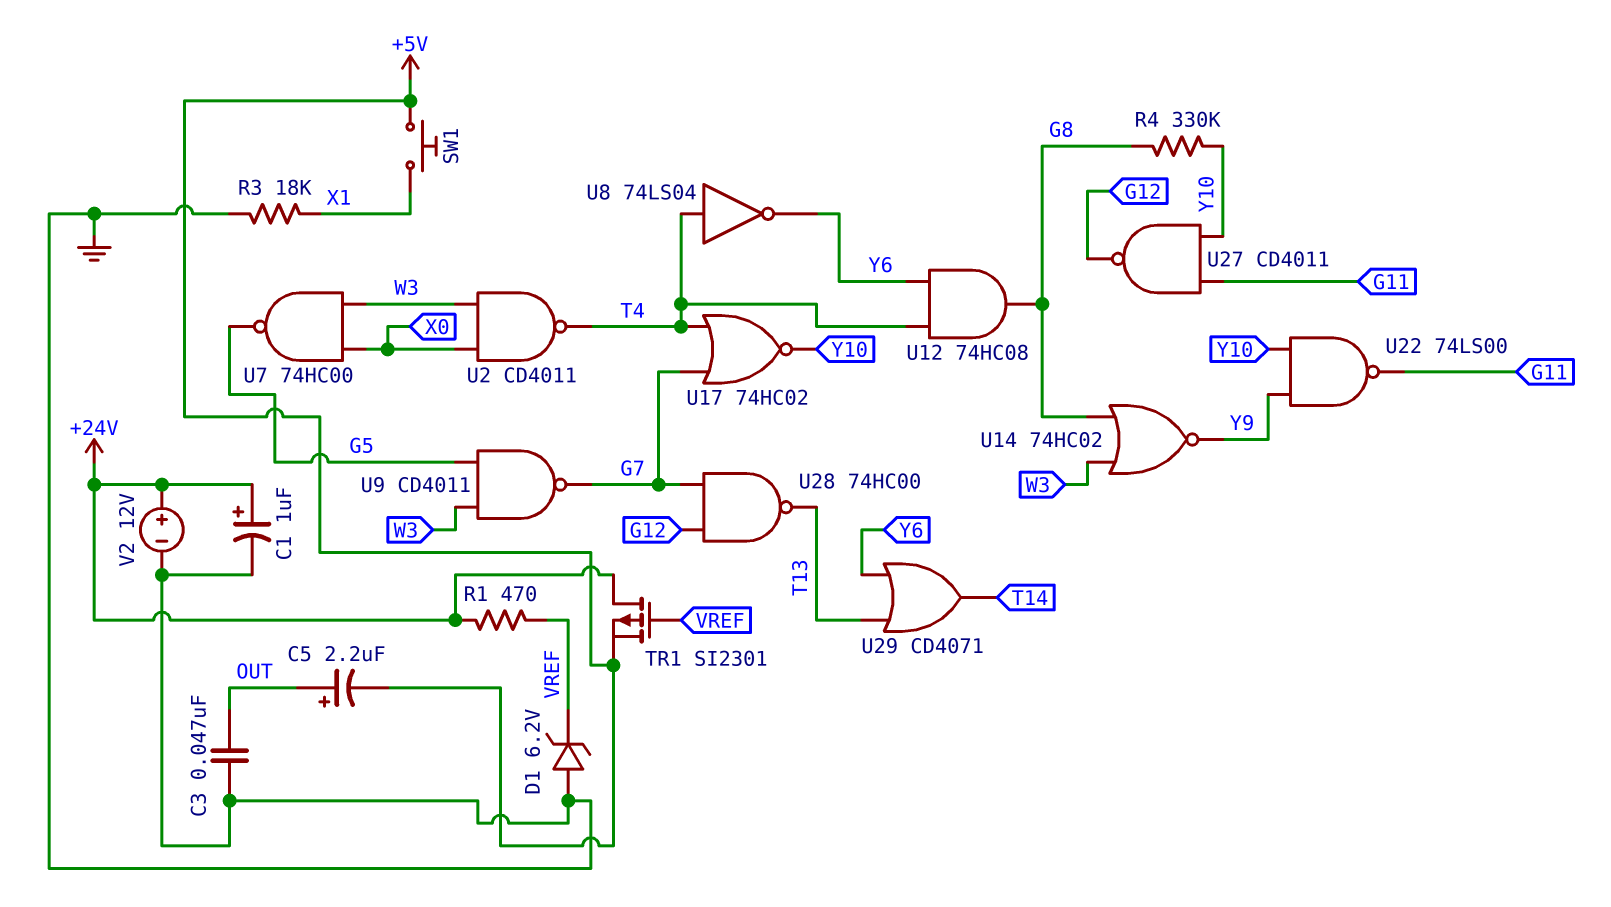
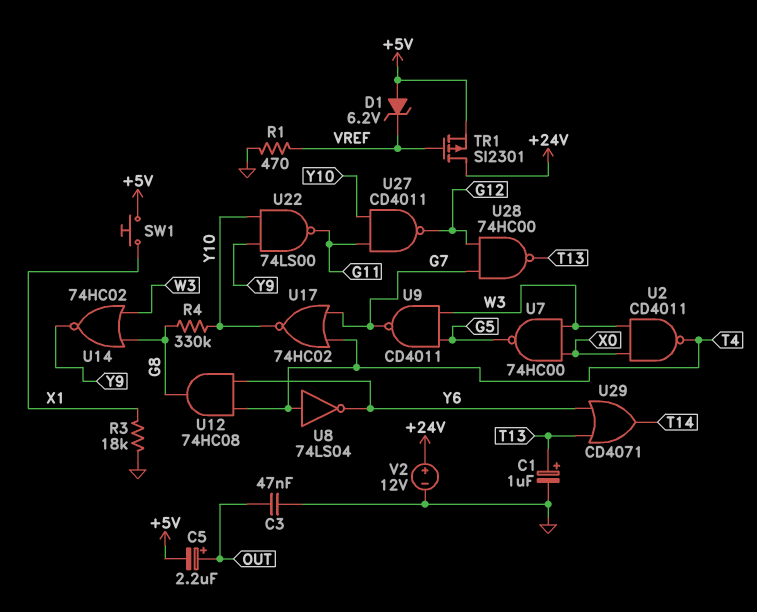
C1: 1uF (plus +24V, minus GND) -> 1uF (plus T13, minus GND)
D1: zener 6.2V (A GND, K VREF) -> zener 6.2V (A +5V, K VREF)
R1: 470 (+24V, VREF) -> 470 (GND, VREF)

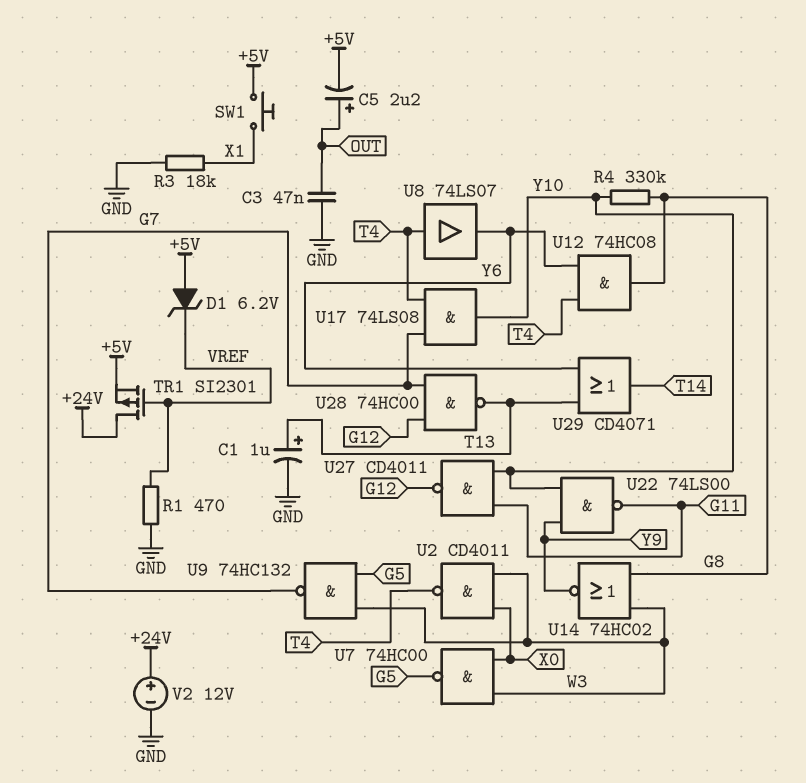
U8: NOT 74LS04 (in T4, out Y6) -> buffer 74LS07 (in T4, out Y6)
U9: NAND CD4011 (in G5, in W3, out G7) -> NAND 74HC132 (in G5, in W3, out G7)
U17: NOR 74HC02 (in G7, in T4, out Y10) -> AND 74LS08 (in G7, in T4, out Y10)

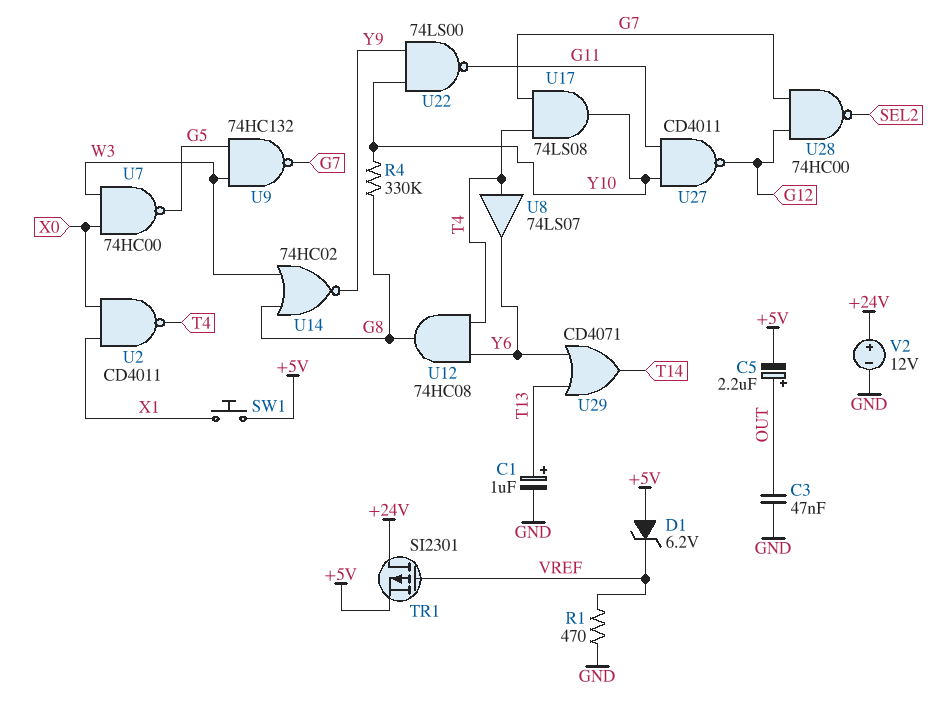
R3: 18k (GND, X1) -> none
U2: NAND CD4011 (in W3, in X0, out T4) -> NAND CD4011 (in X0, in X1, out T4)
U28: NAND 74HC00 (in G7, in G12, out T13) -> NAND 74HC00 (in G7, in G12, out SEL2)

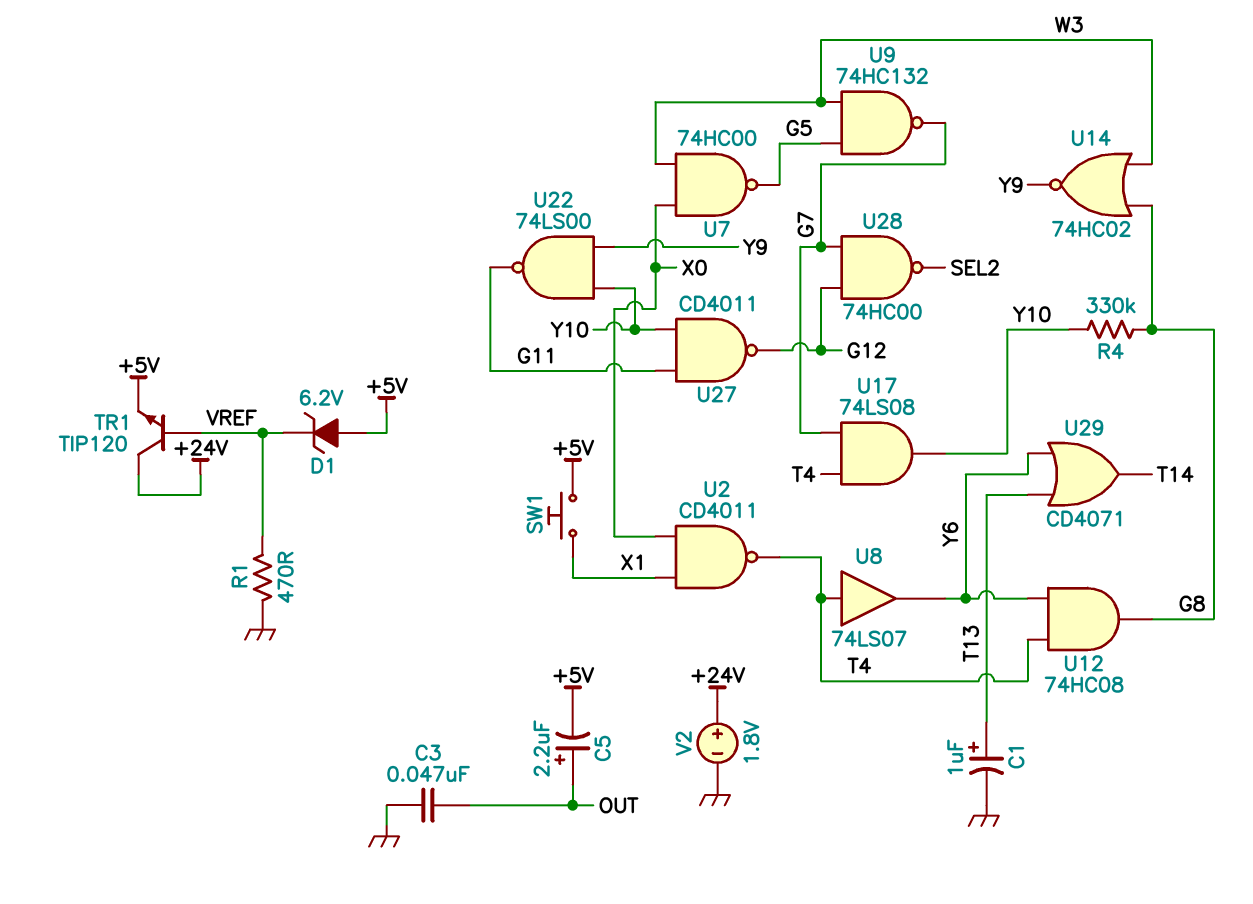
TR1: PMOS SI2301 (G VREF, D +24V, S +5V) -> NPN TIP120 (B VREF, C +24V, E +5V)
V2: 12V (plus +24V, minus GND) -> 1.8V (plus +24V, minus GND)

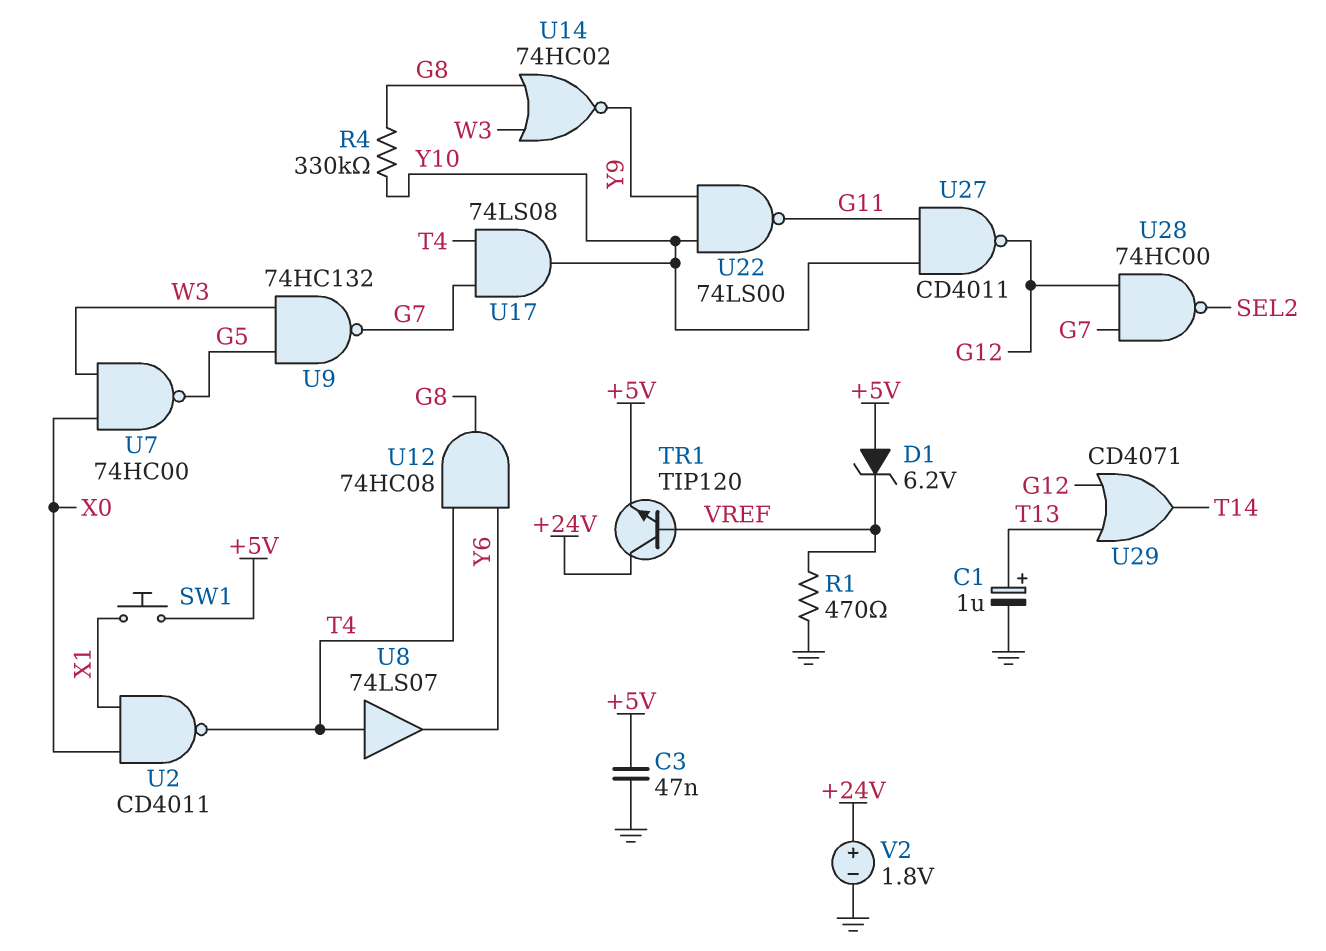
C3: 47nF (GND, OUT) -> 47nF (+5V, GND)
C5: 2.2uF (plus OUT, minus +5V) -> none
U29: OR CD4071 (in T13, in Y6, out T14) -> OR CD4071 (in G12, in T13, out T14)

